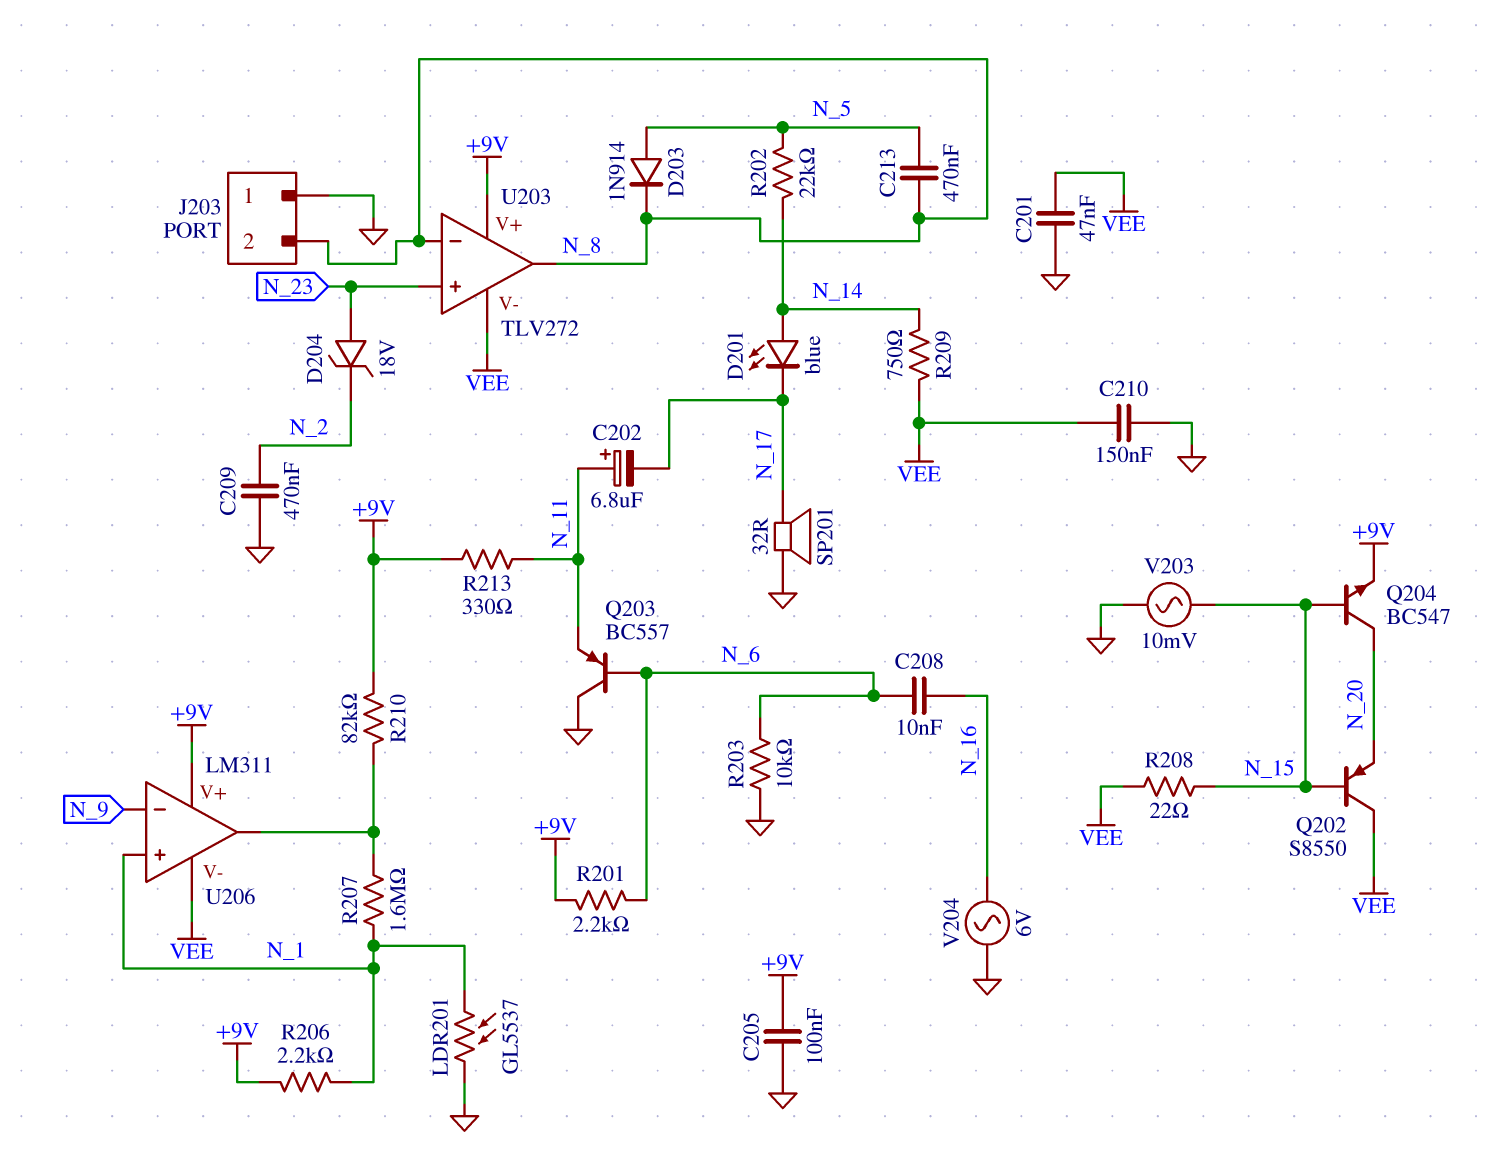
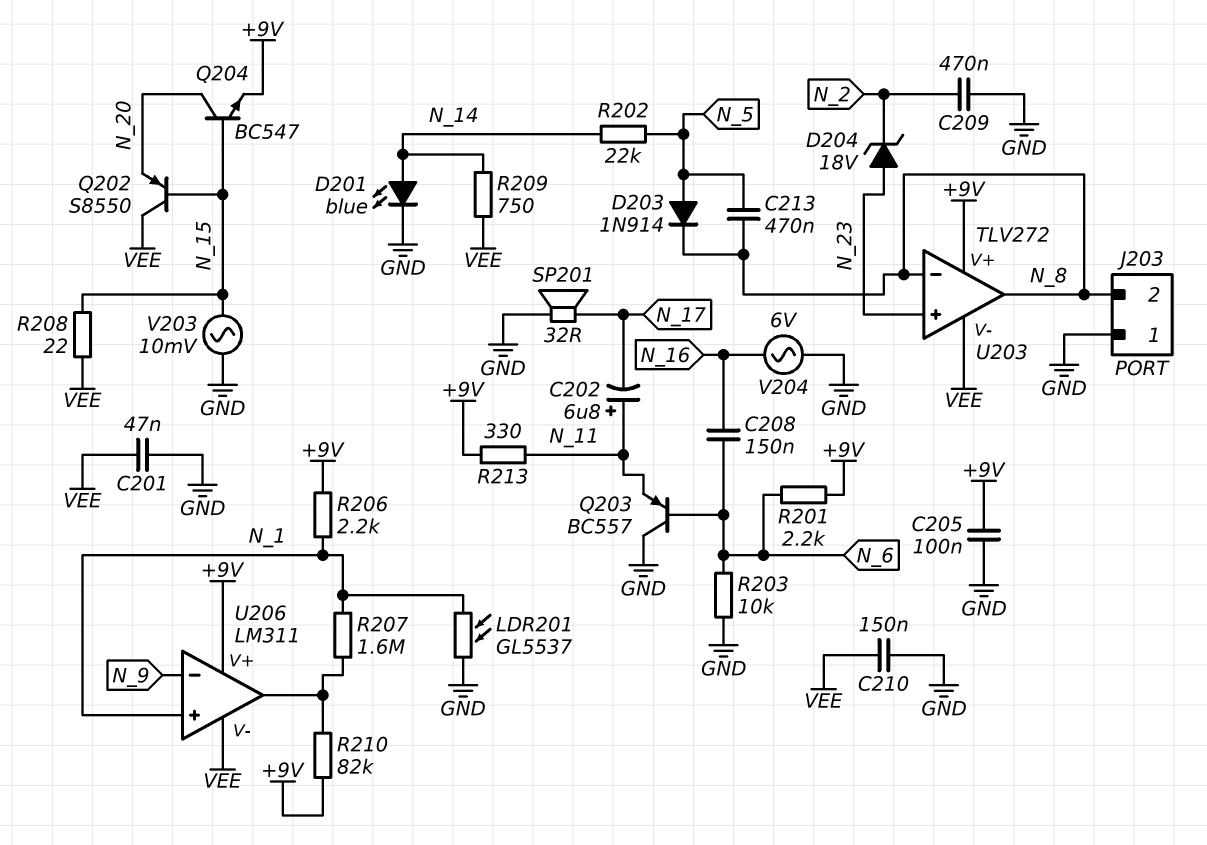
C208: 10nF (N_6, N_16) -> 150nF (N_6, N_16)
D201: LED blue (A N_14, K N_17) -> LED blue (A N_14, K GND)

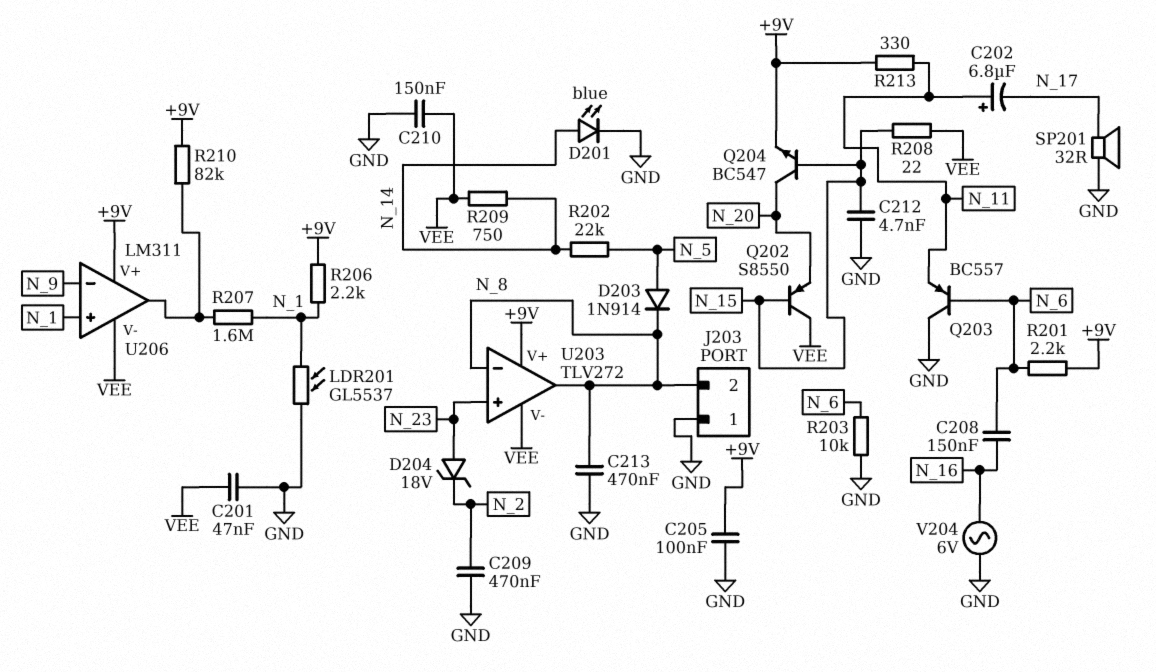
C212: none -> 4.7nF (GND, N_15)
C213: 470nF (N_5, N_8) -> 470nF (GND, N_8)
V203: AC 10mV (GND, N_15) -> none

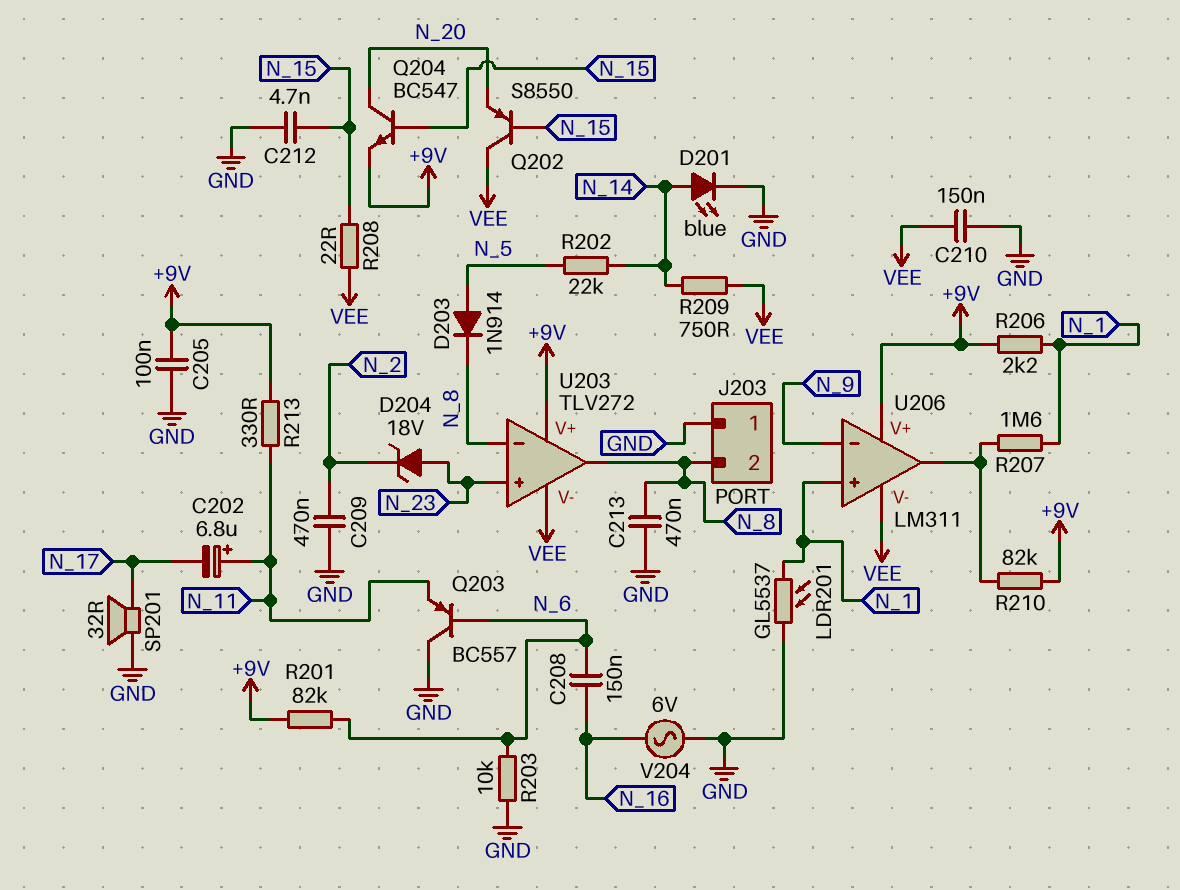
C201: 47nF (GND, VEE) -> none
R201: 2.2k (+9V, N_6) -> 82k (+9V, N_6)

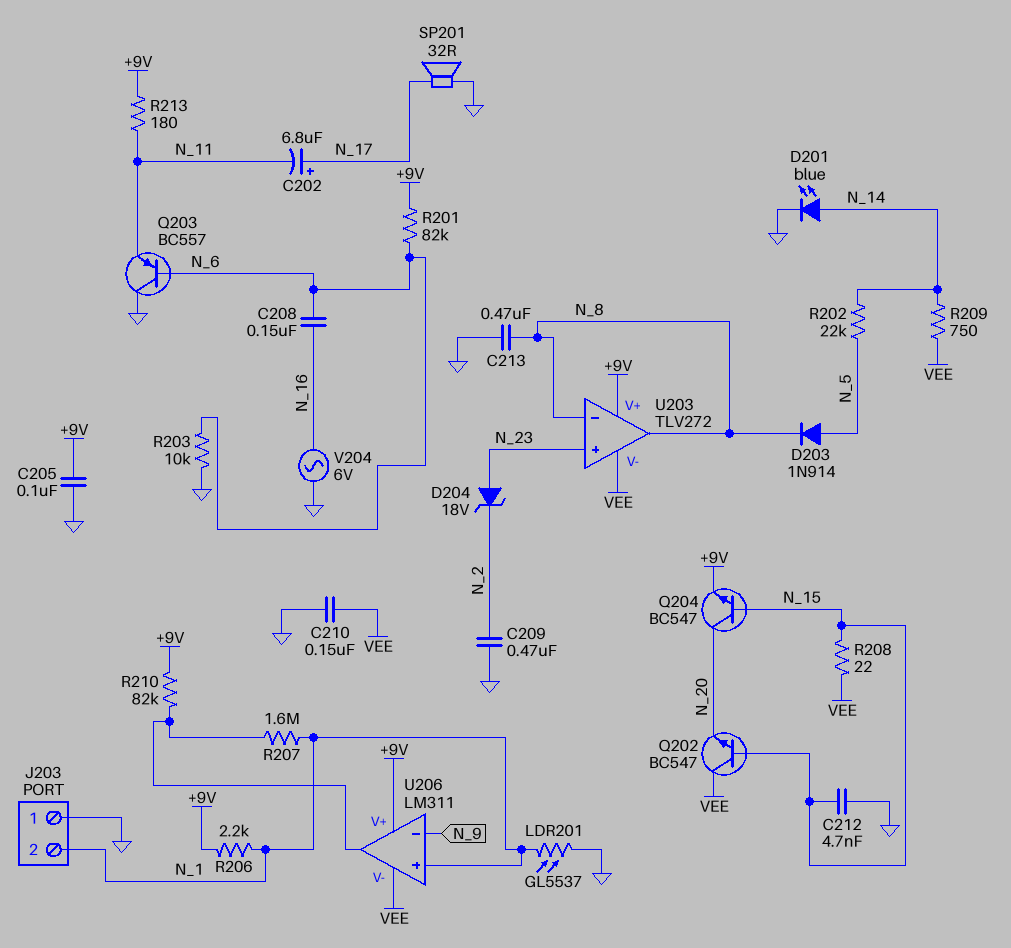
C202: 6.8uF (plus N_11, minus N_17) -> 6.8uF (plus N_17, minus N_11)
J203 pin 2: N_8 -> N_1
Q202: PNP S8550 (B N_15, C VEE, E N_20) -> NPN BC547 (B N_15, C VEE, E N_20)
R213: 330 (+9V, N_11) -> 180 (+9V, N_11)

